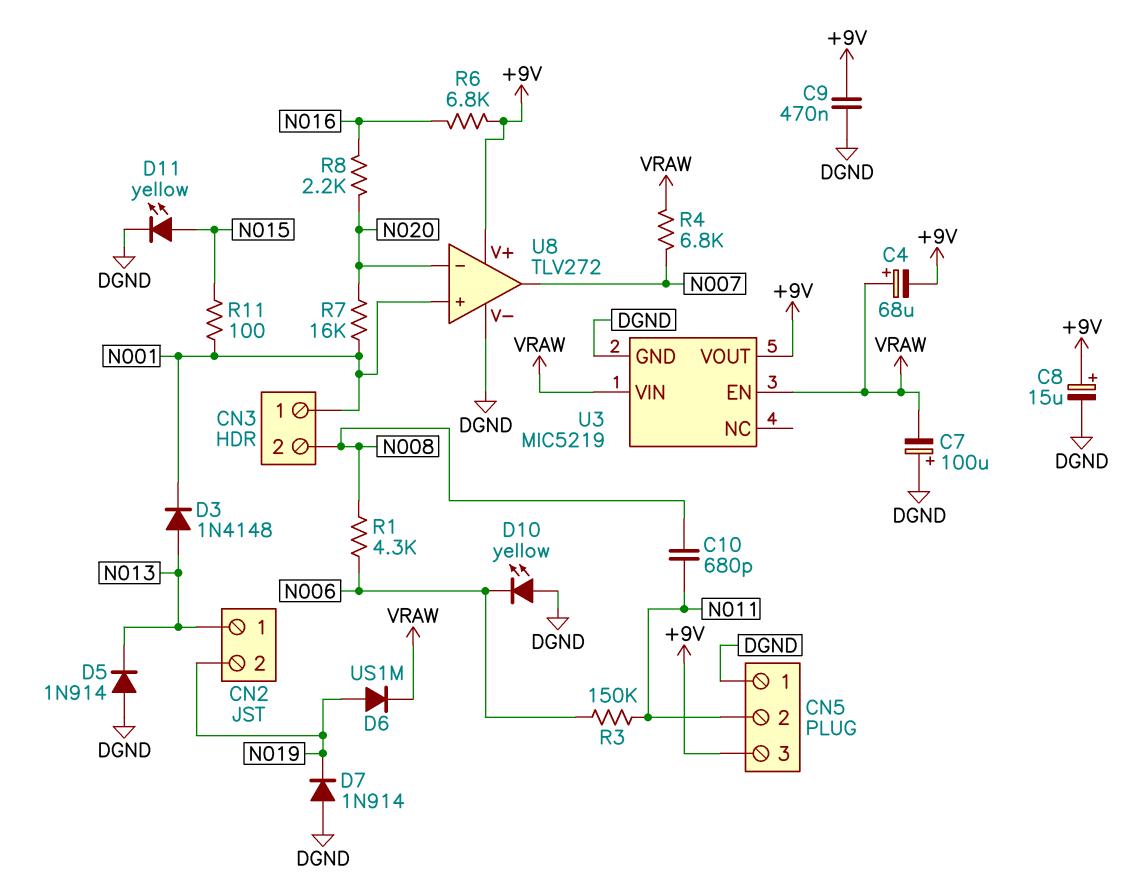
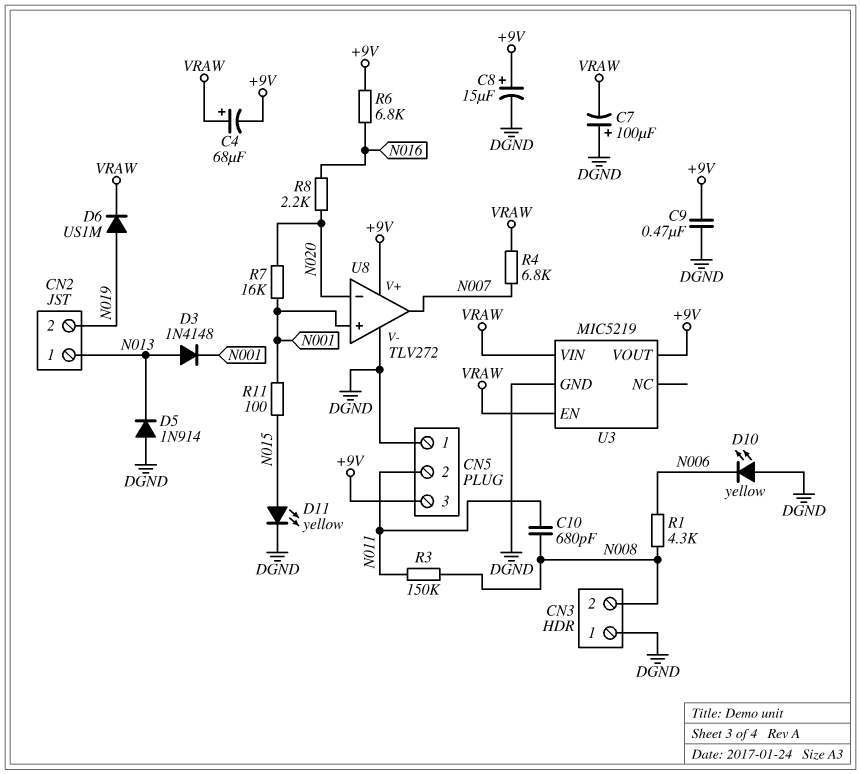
CN3 pin 1: N001 -> DGND
D7: diode 1N914 (A DGND, K N019) -> none
R3: 150k (N006, N011) -> 150k (N008, N011)

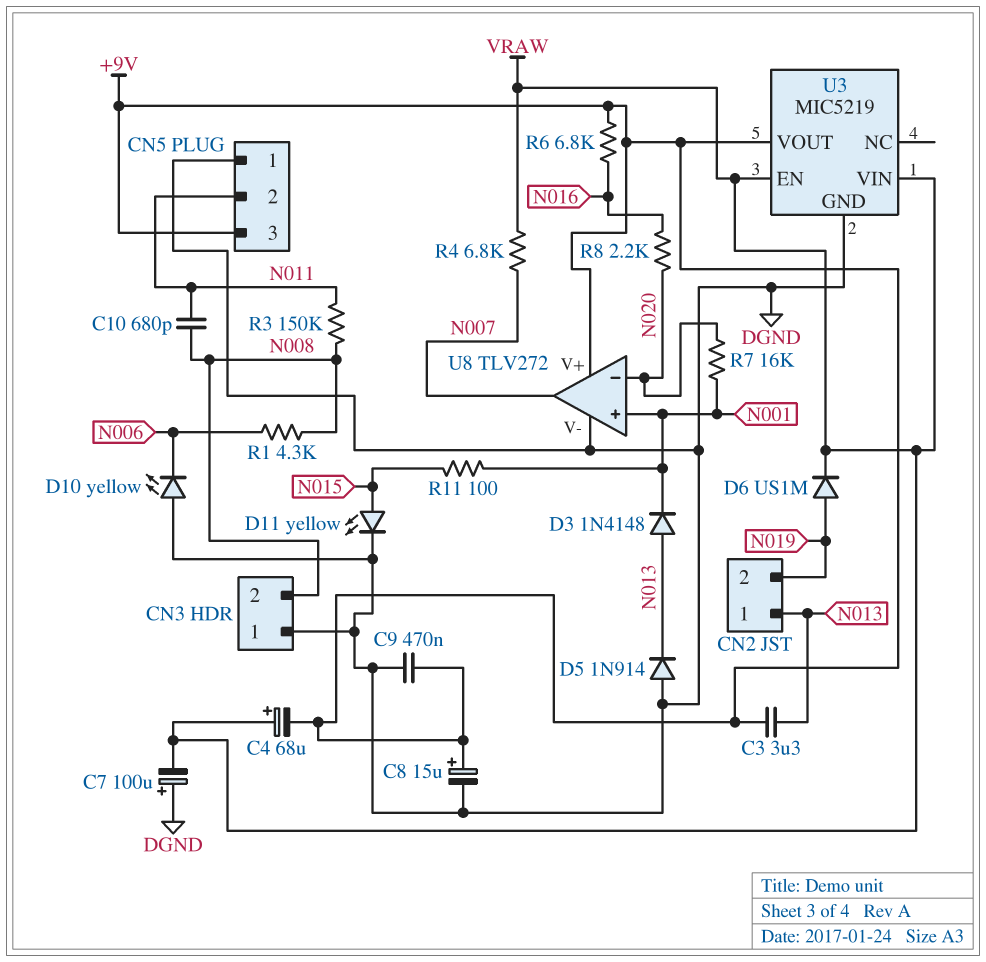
C3: none -> 3.3uF (+9V, N013)

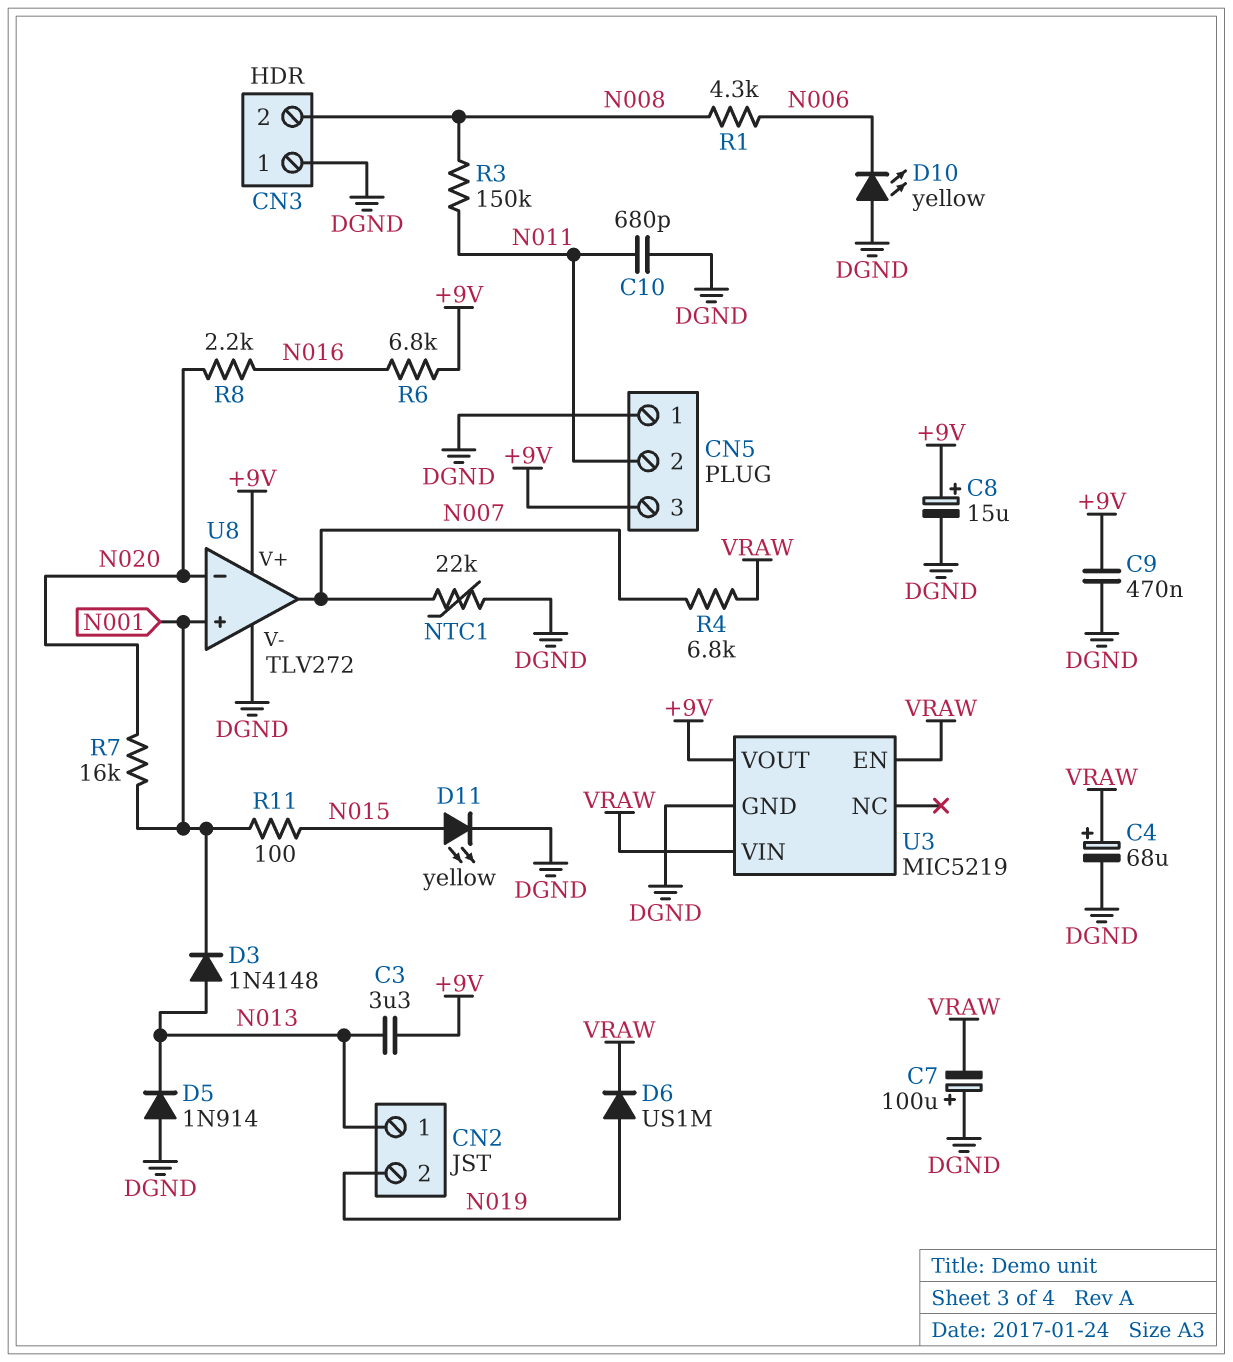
C4: 68uF (plus VRAW, minus +9V) -> 68uF (plus VRAW, minus DGND)
C10: 680pF (N008, N011) -> 680pF (DGND, N011)
NTC1: none -> 22k (DGND, N007)

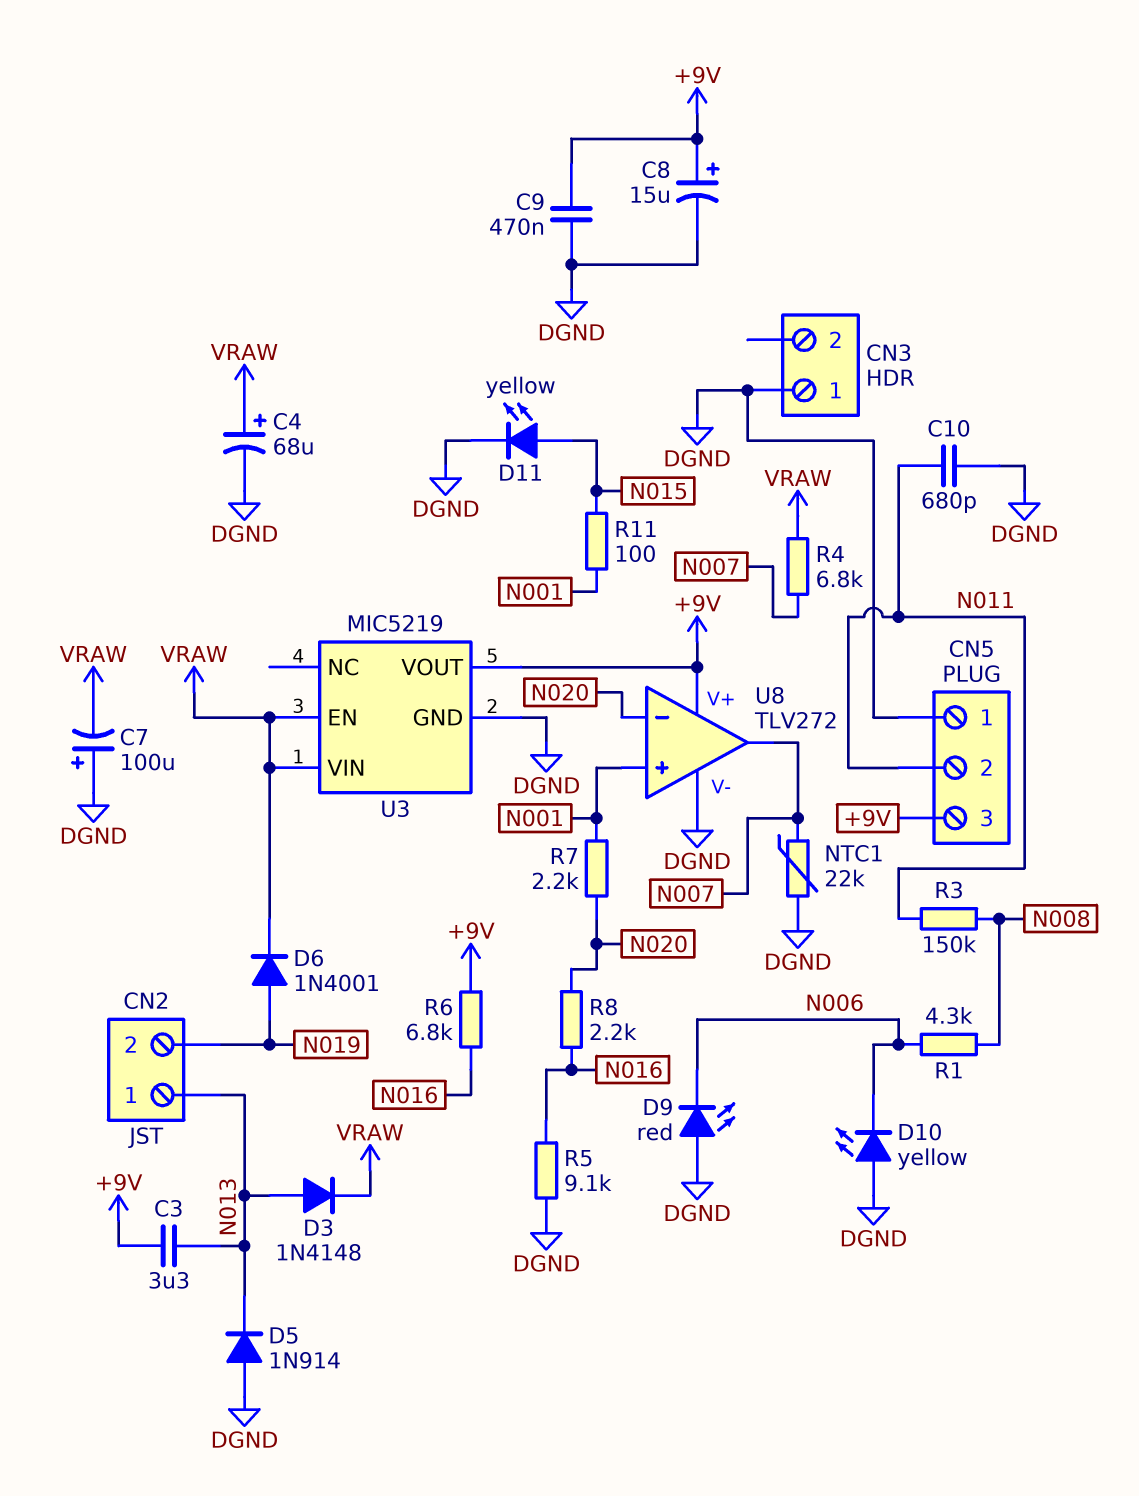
CN3 pin 2: N008 -> none
D3: diode 1N4148 (A N013, K N001) -> diode 1N4148 (A N013, K VRAW)
D6: diode US1M (A N019, K VRAW) -> diode 1N4001 (A N019, K VRAW)
D9: none -> LED red (A DGND, K N006)
R5: none -> 9.1k (DGND, N016)
R7: 16k (N001, N020) -> 2.2k (N001, N020)

